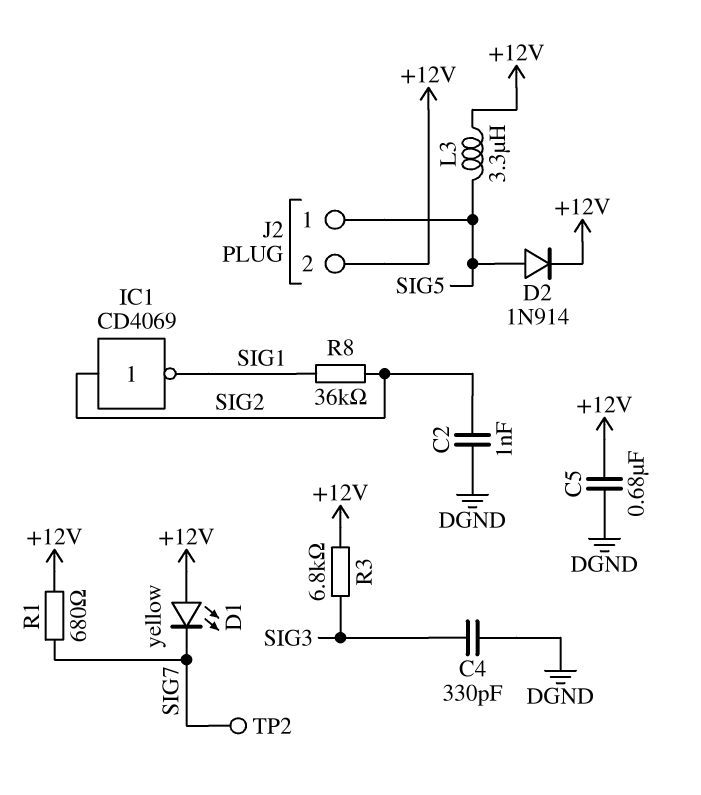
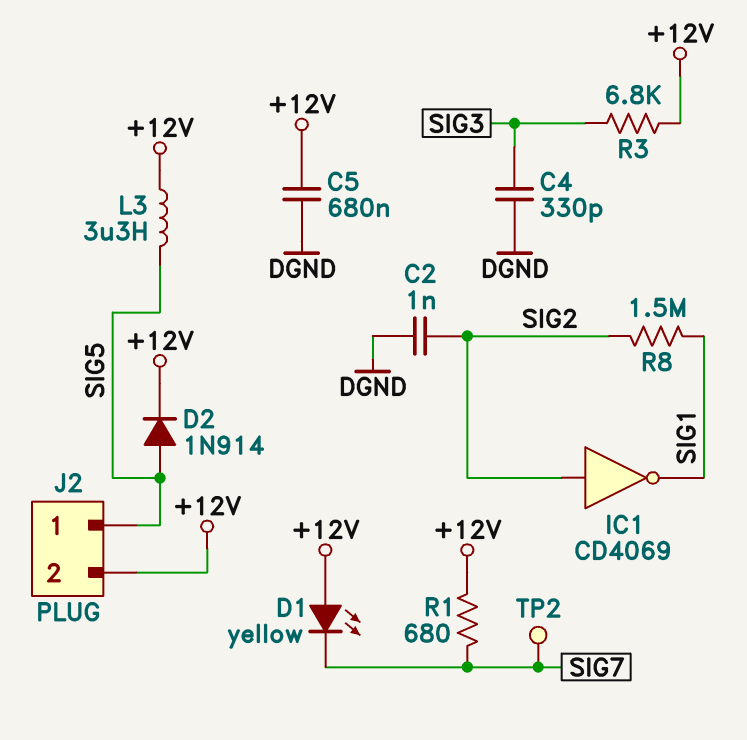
R8: 36k (SIG1, SIG2) -> 1.5M (SIG1, SIG2)

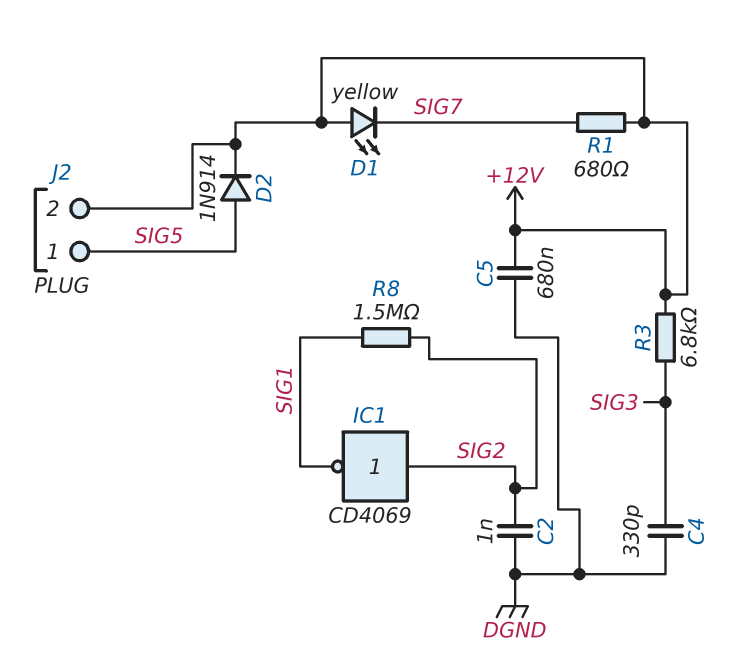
L3: 3.3uH (+12V, SIG5) -> none
TP2: test point (SIG7) -> none

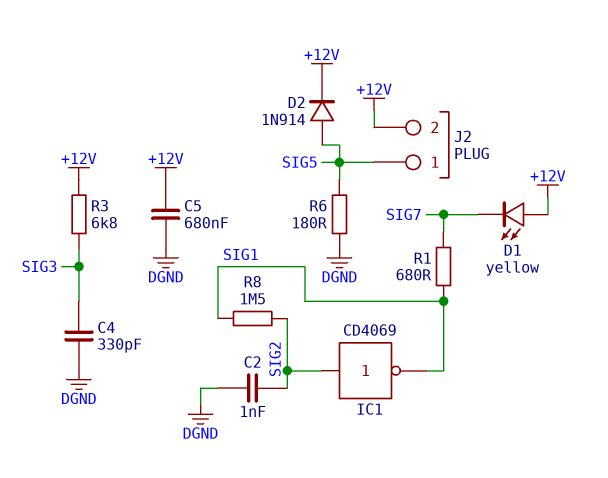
R1: 680 (+12V, SIG7) -> 680 (SIG1, SIG7)
R6: none -> 180 (DGND, SIG5)

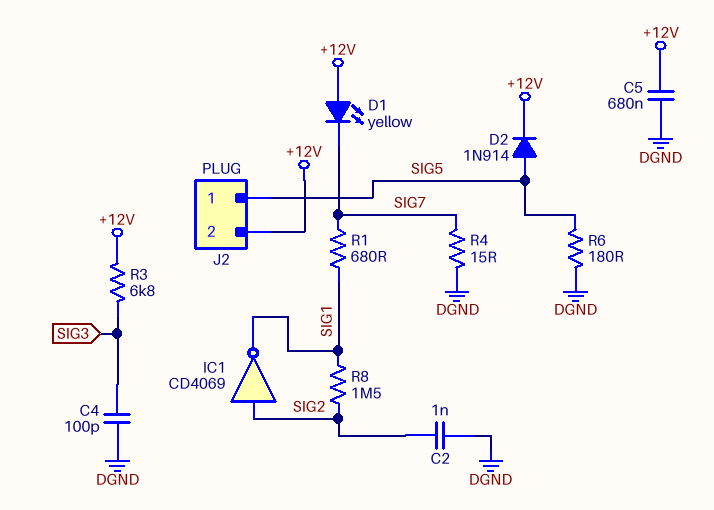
C4: 330pF (DGND, SIG3) -> 100pF (DGND, SIG3)
R4: none -> 15 (DGND, SIG7)

